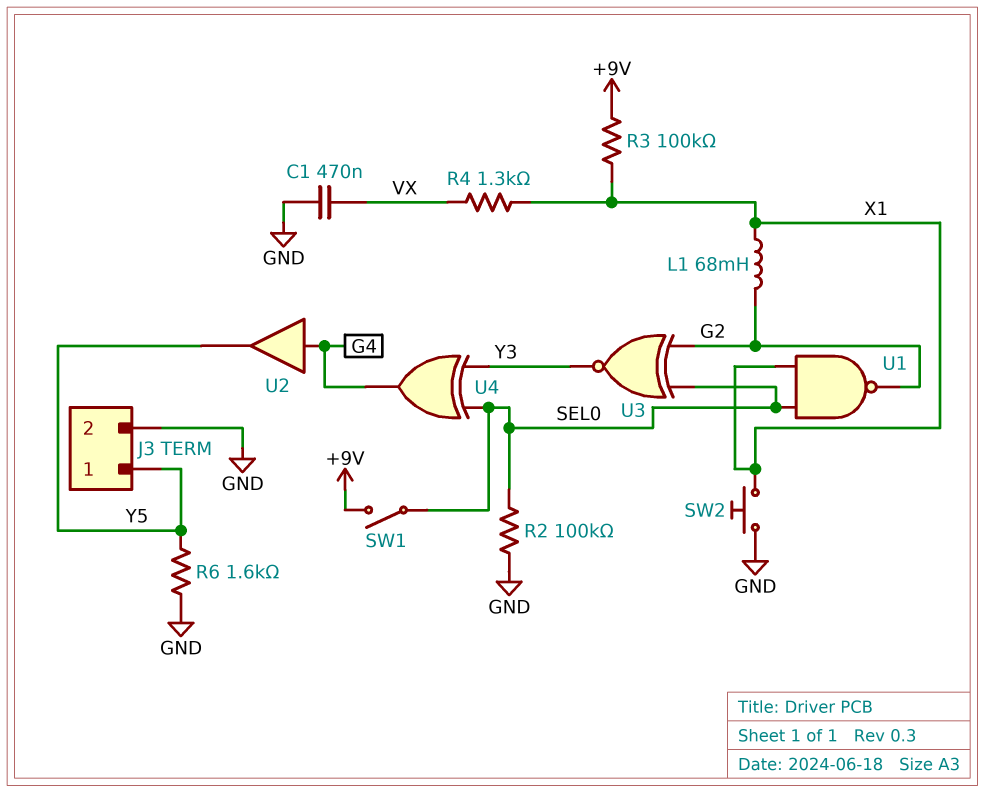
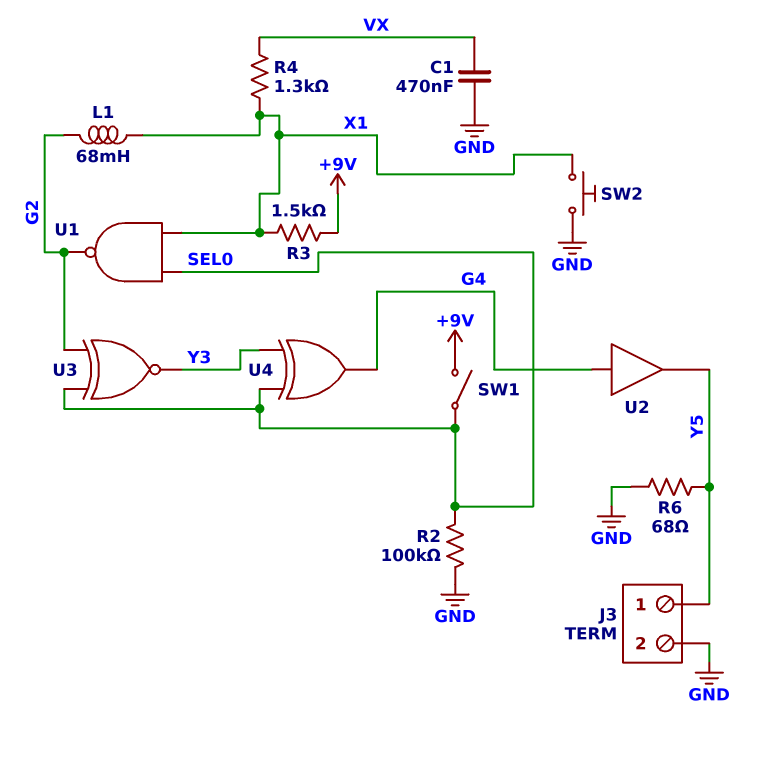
R3: 100k (+9V, X1) -> 1.5k (+9V, X1)
R6: 1.6k (GND, Y5) -> 68 (GND, Y5)

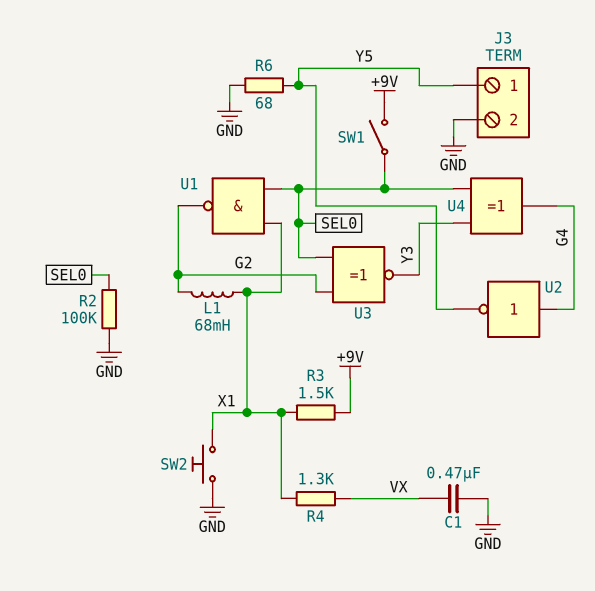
U2: buffer (in G4, out Y5) -> NOT (in G4, out Y5)

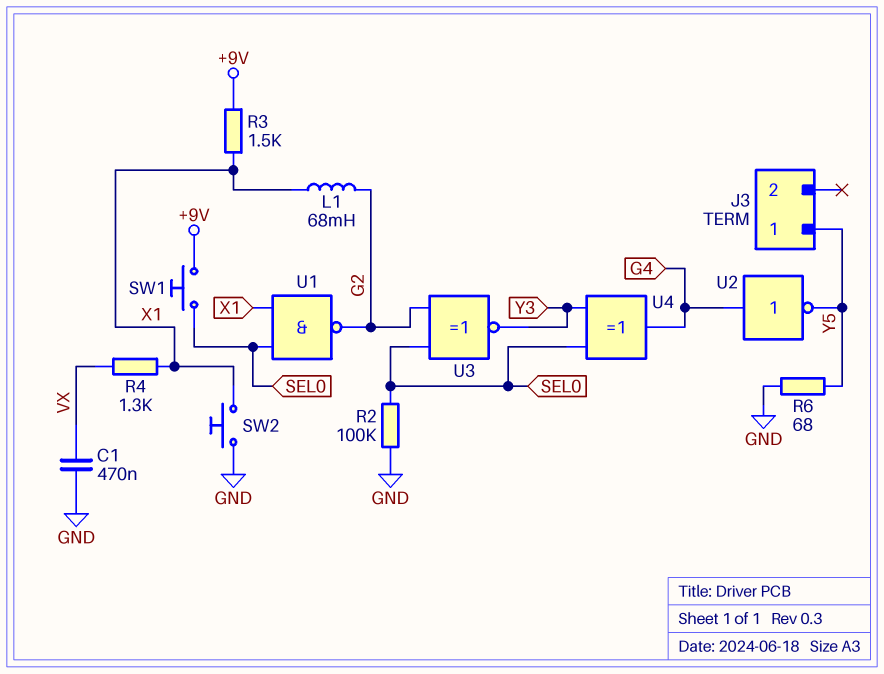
J3 pin 2: GND -> none
SW1: switch (+9V, SEL0) -> button (+9V, SEL0)

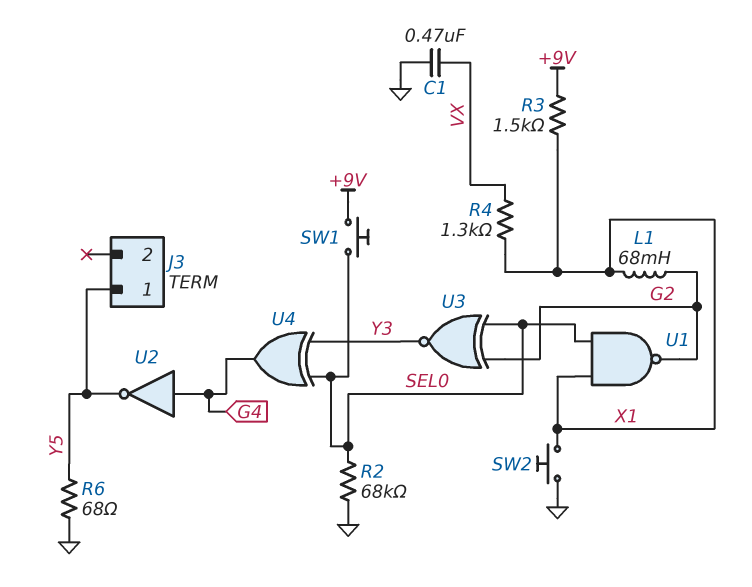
R2: 100k (GND, SEL0) -> 68k (GND, SEL0)

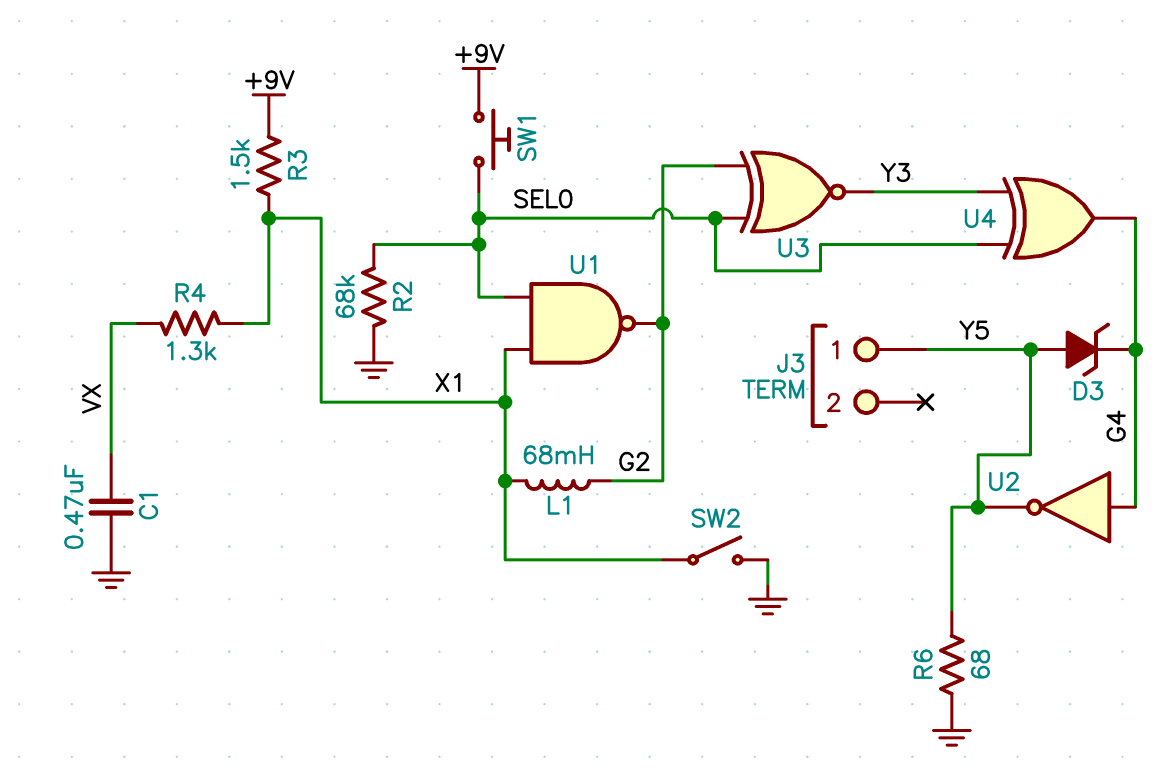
D3: none -> zener (A Y5, K G4)
SW2: button (GND, X1) -> switch (GND, X1)

